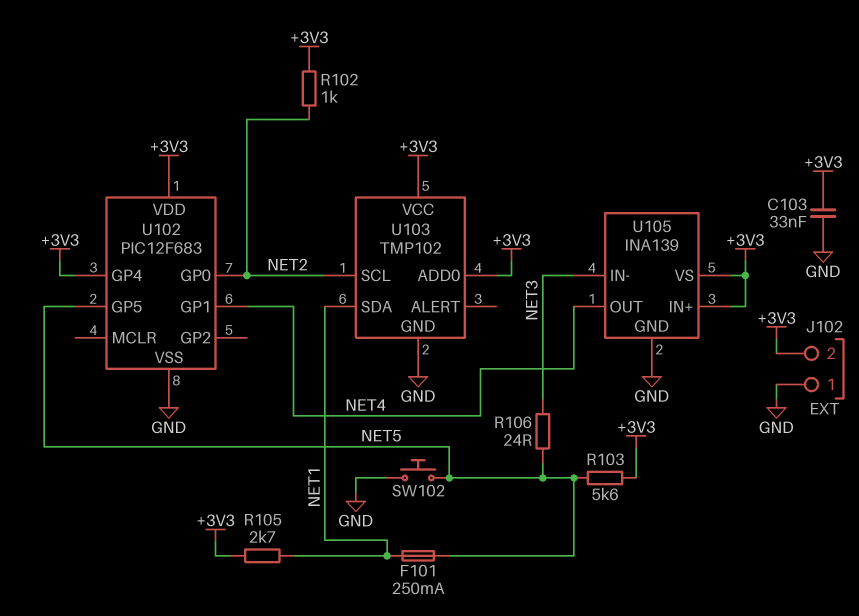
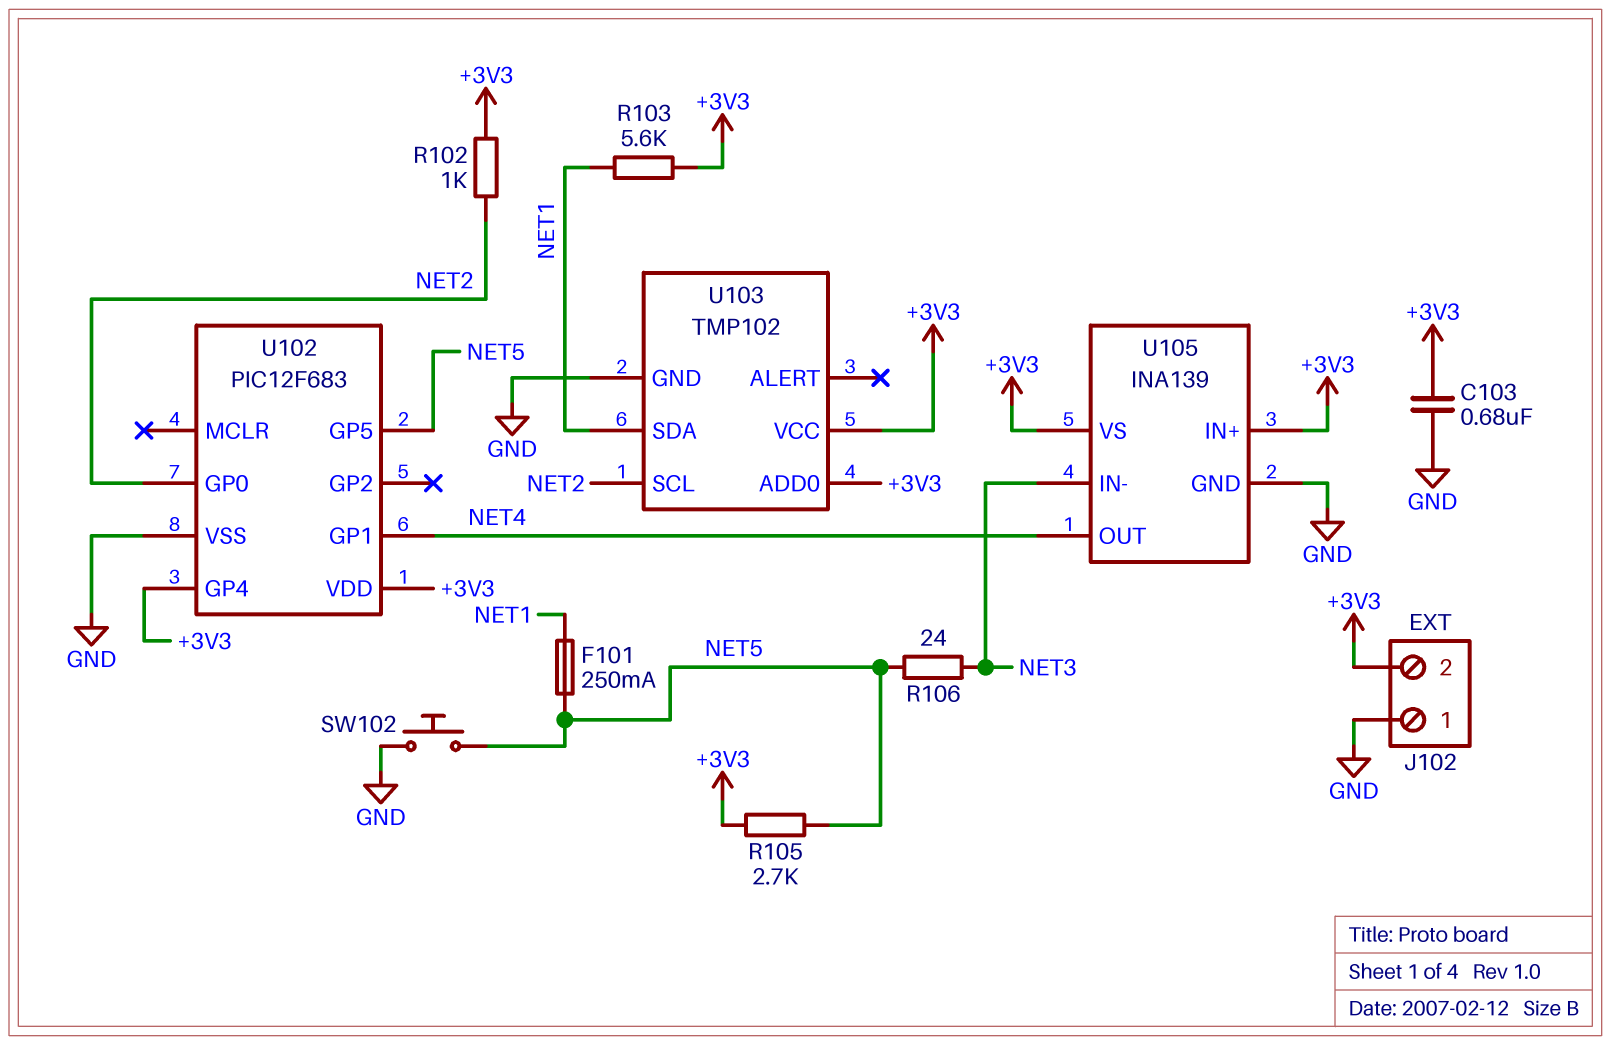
C103: 33nF (+3V3, GND) -> 680nF (+3V3, GND)
R103: 5.6k (+3V3, NET5) -> 5.6k (+3V3, NET1)
R105: 2.7k (+3V3, NET1) -> 2.7k (+3V3, NET5)

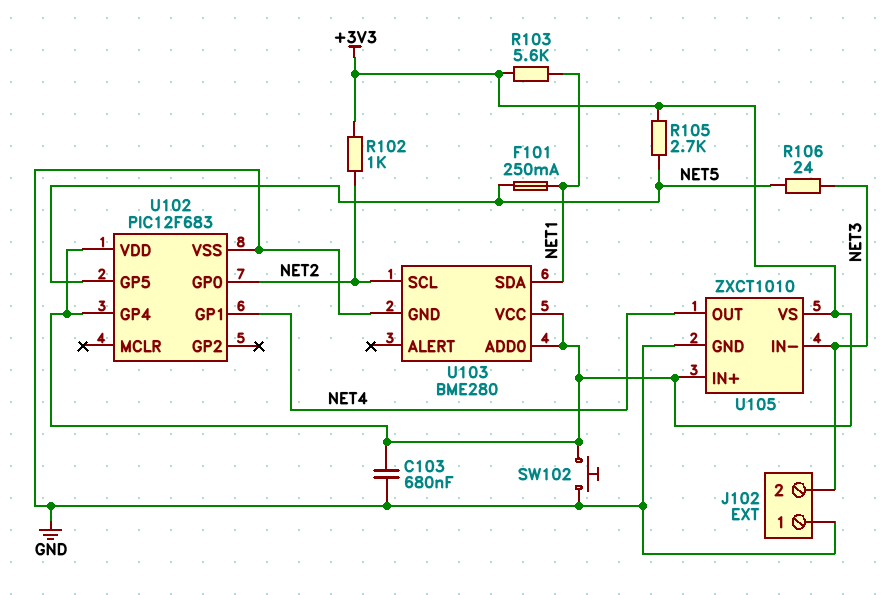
J102 pin 2: +3V3 -> NET3
SW102: button (GND, NET5) -> button (+3V3, GND)
U103: TMP102 -> BME280
U105: INA139 -> ZXCT1010

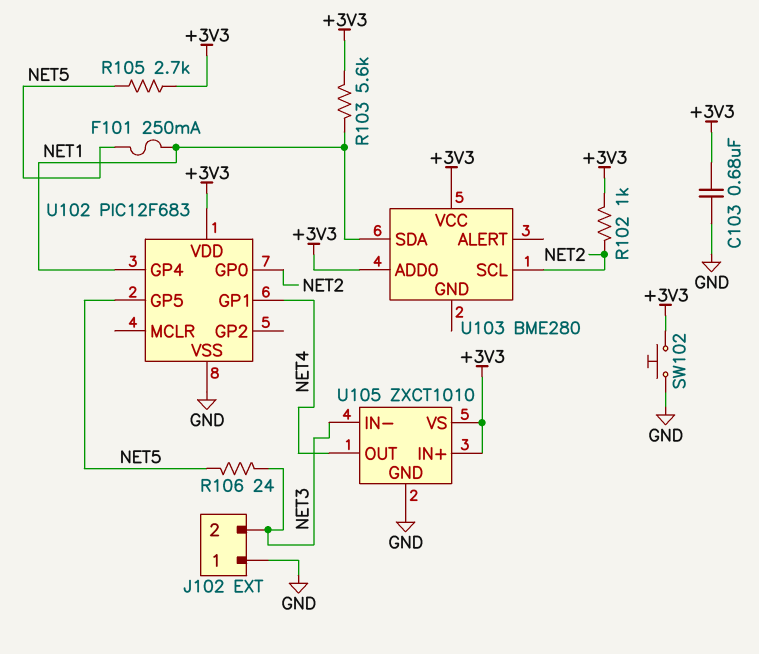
U102 pin GP4: +3V3 -> NET1
U103 pin GND: GND -> none

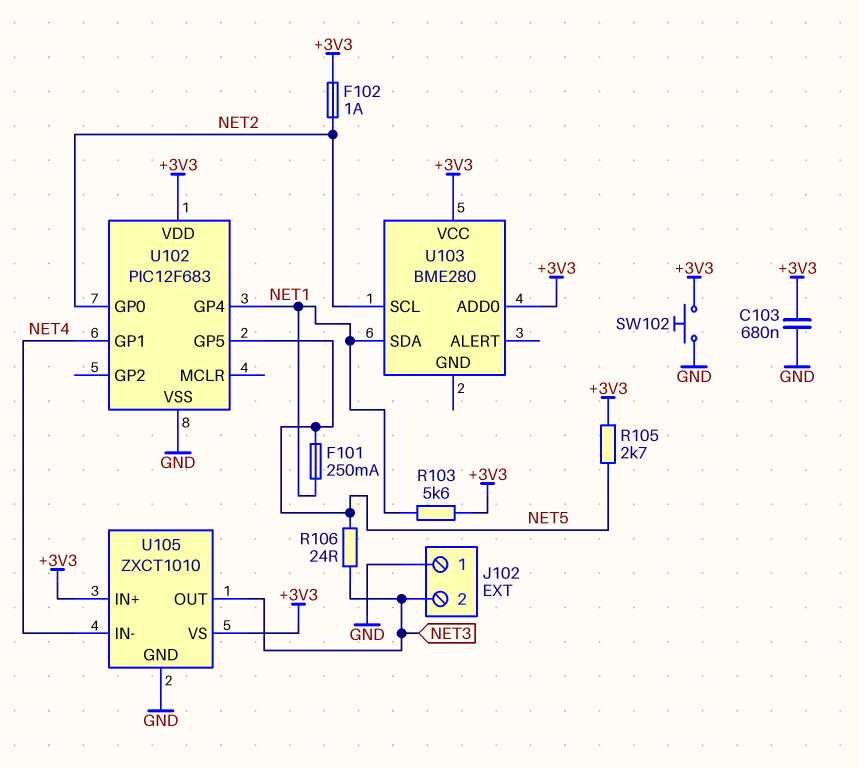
F102: none -> 1A (+3V3, NET2)
R102: 1k (+3V3, NET2) -> none
U105 pin IN-: NET3 -> NET4
U105 pin OUT: NET4 -> NET3

